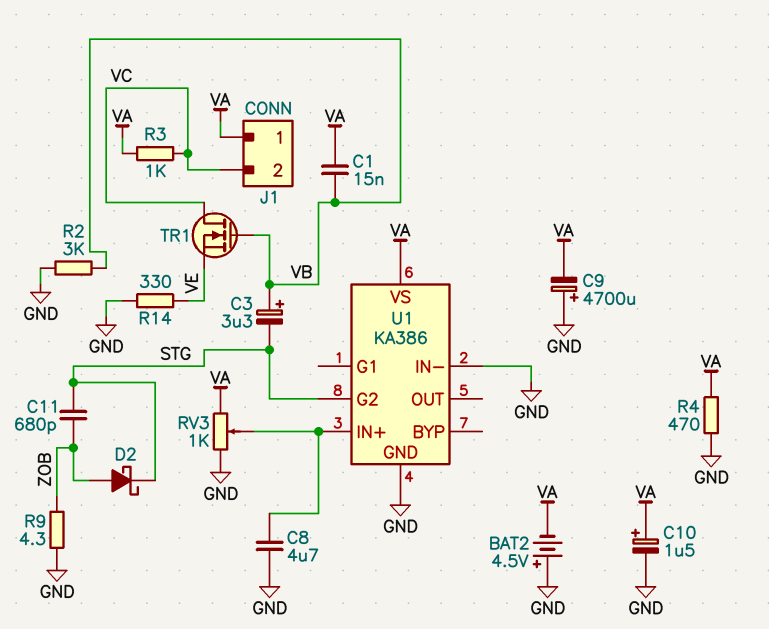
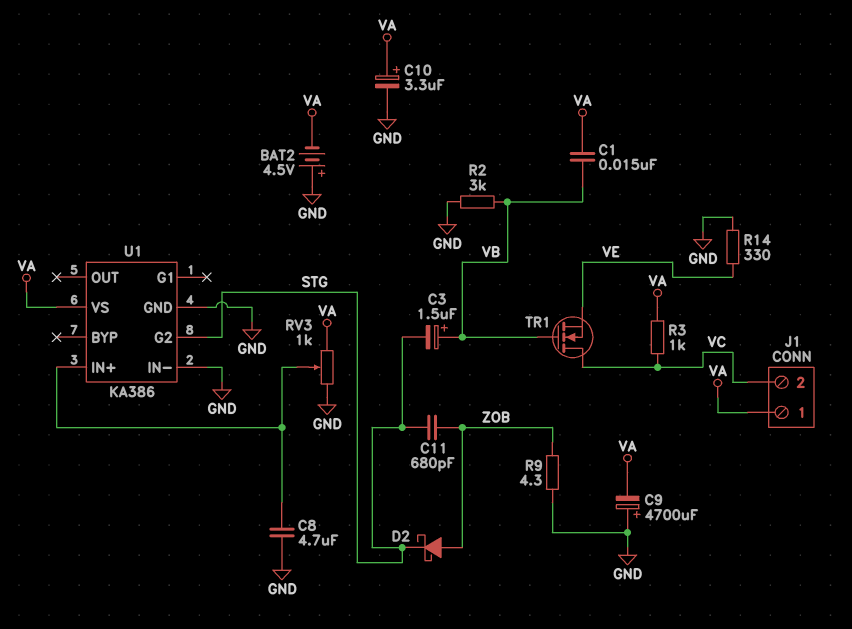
C3: 3.3uF (plus VB, minus STG) -> 1.5uF (plus VB, minus STG)
C10: 1.5uF (plus VA, minus GND) -> 3.3uF (plus VA, minus GND)
R4: 470 (GND, VA) -> none

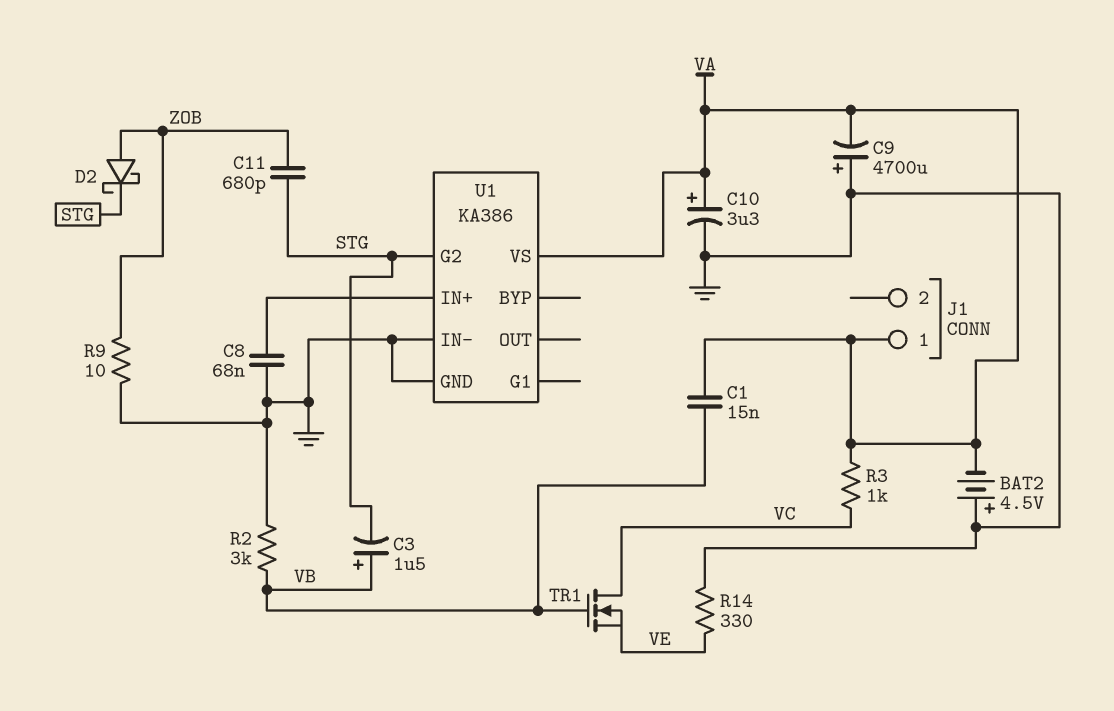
C8: 4.7uF (GND, U1/IN+) -> 68nF (GND, U1/IN+)
J1 pin 2: VC -> none
R9: 4.3 (GND, ZOB) -> 10 (GND, ZOB)
RV3: 1k (GND, VA, wiper U1/IN+) -> none

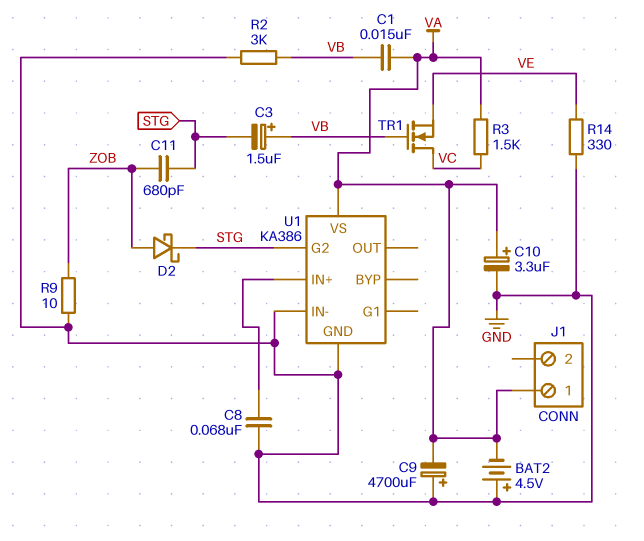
R3: 1k (VA, VC) -> 1.5k (VA, VC)

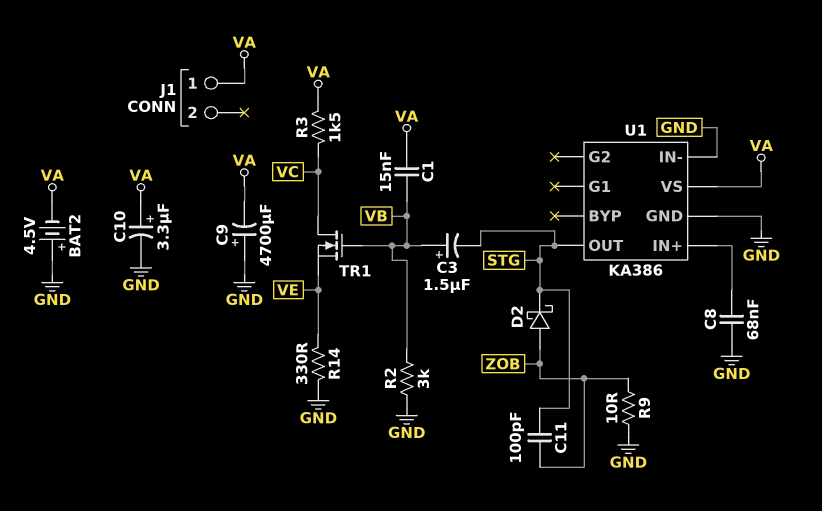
C11: 680pF (STG, ZOB) -> 100pF (STG, ZOB)
U1 pin G2: STG -> none
U1 pin OUT: none -> STG

